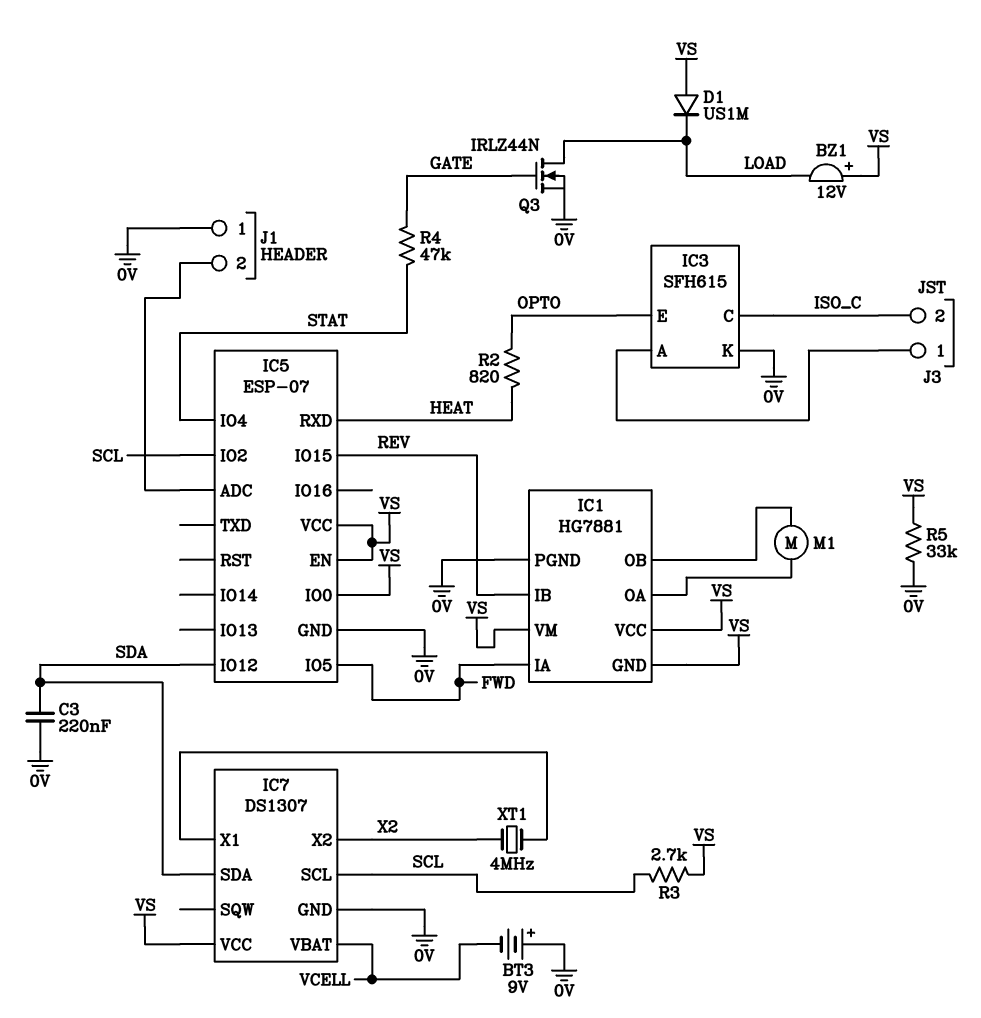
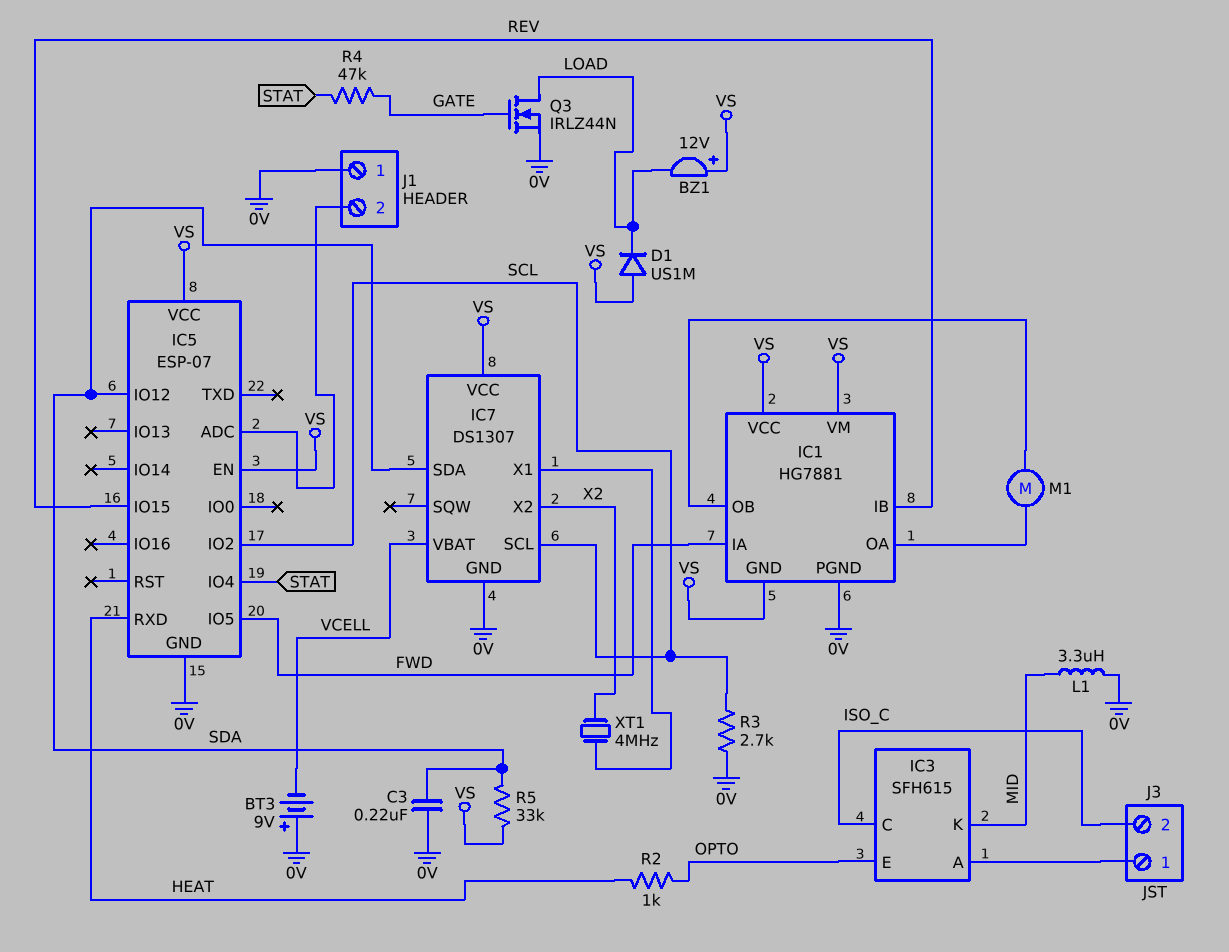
IC3 pin K: 0V -> MID
IC5 pin IO0: VS -> none
L1: none -> 3.3uH (0V, MID)
R2: 820 (HEAT, OPTO) -> 1k (HEAT, OPTO)
R3: 2.7k (SCL, VS) -> 2.7k (0V, SCL)
R5: 33k (0V, VS) -> 33k (SDA, VS)

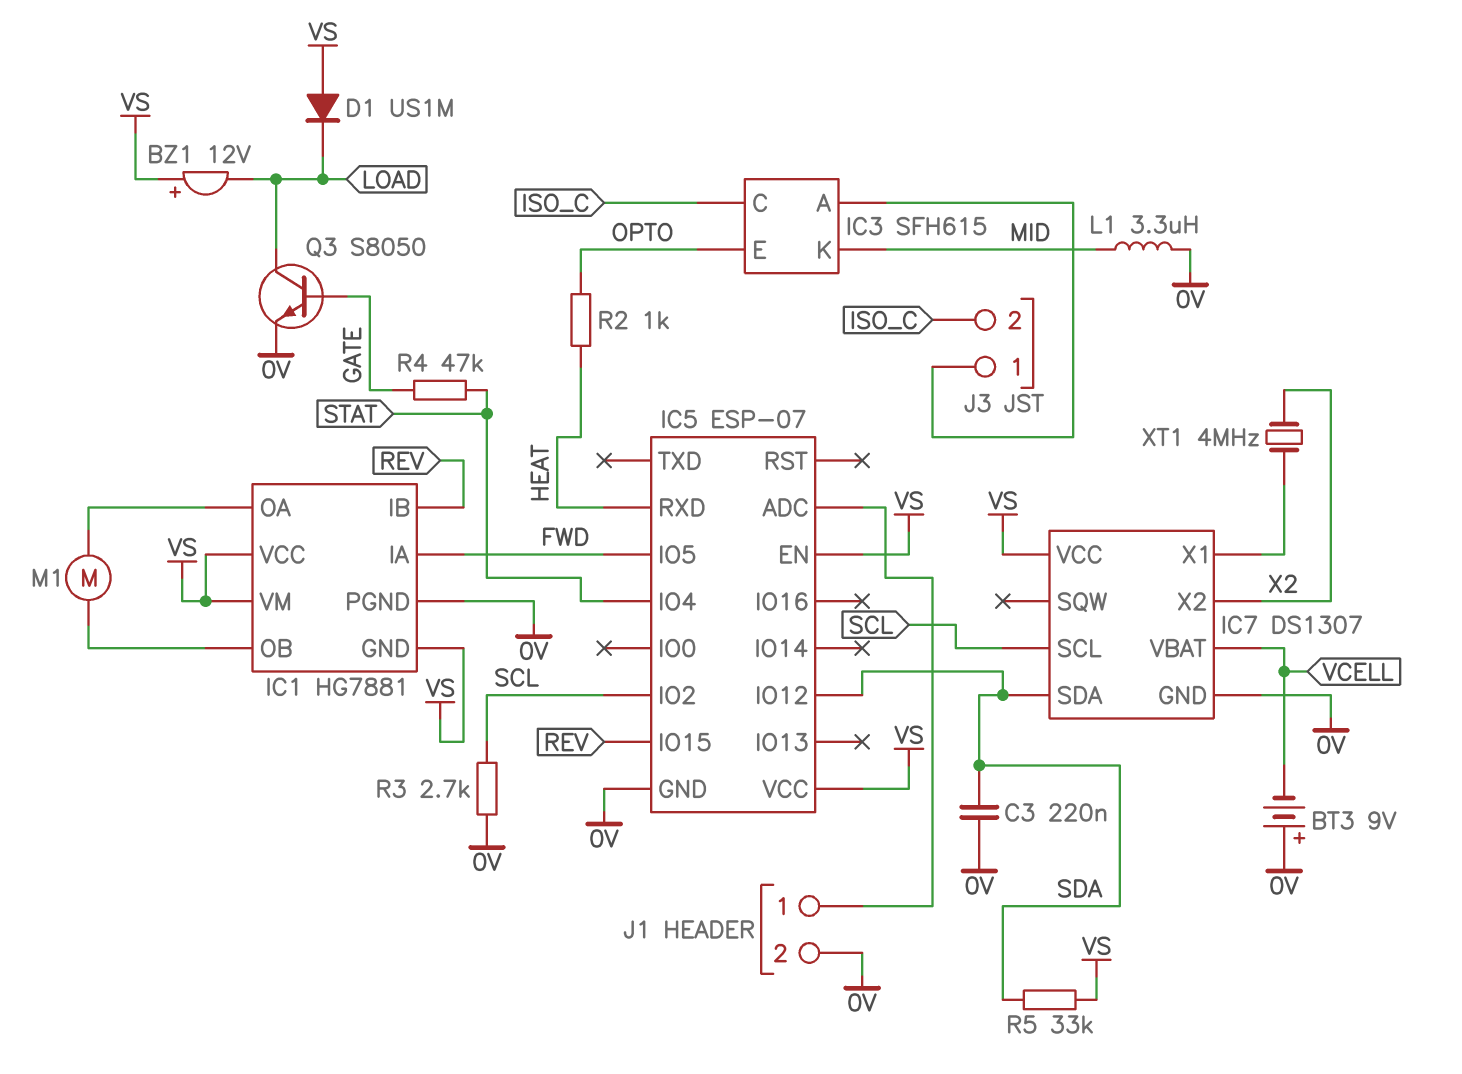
J1 pin 1: 0V -> IC5/ADC
J1 pin 2: IC5/ADC -> 0V
Q3: NMOS IRLZ44N (G GATE, D LOAD, S 0V) -> NPN S8050 (B GATE, C LOAD, E 0V)

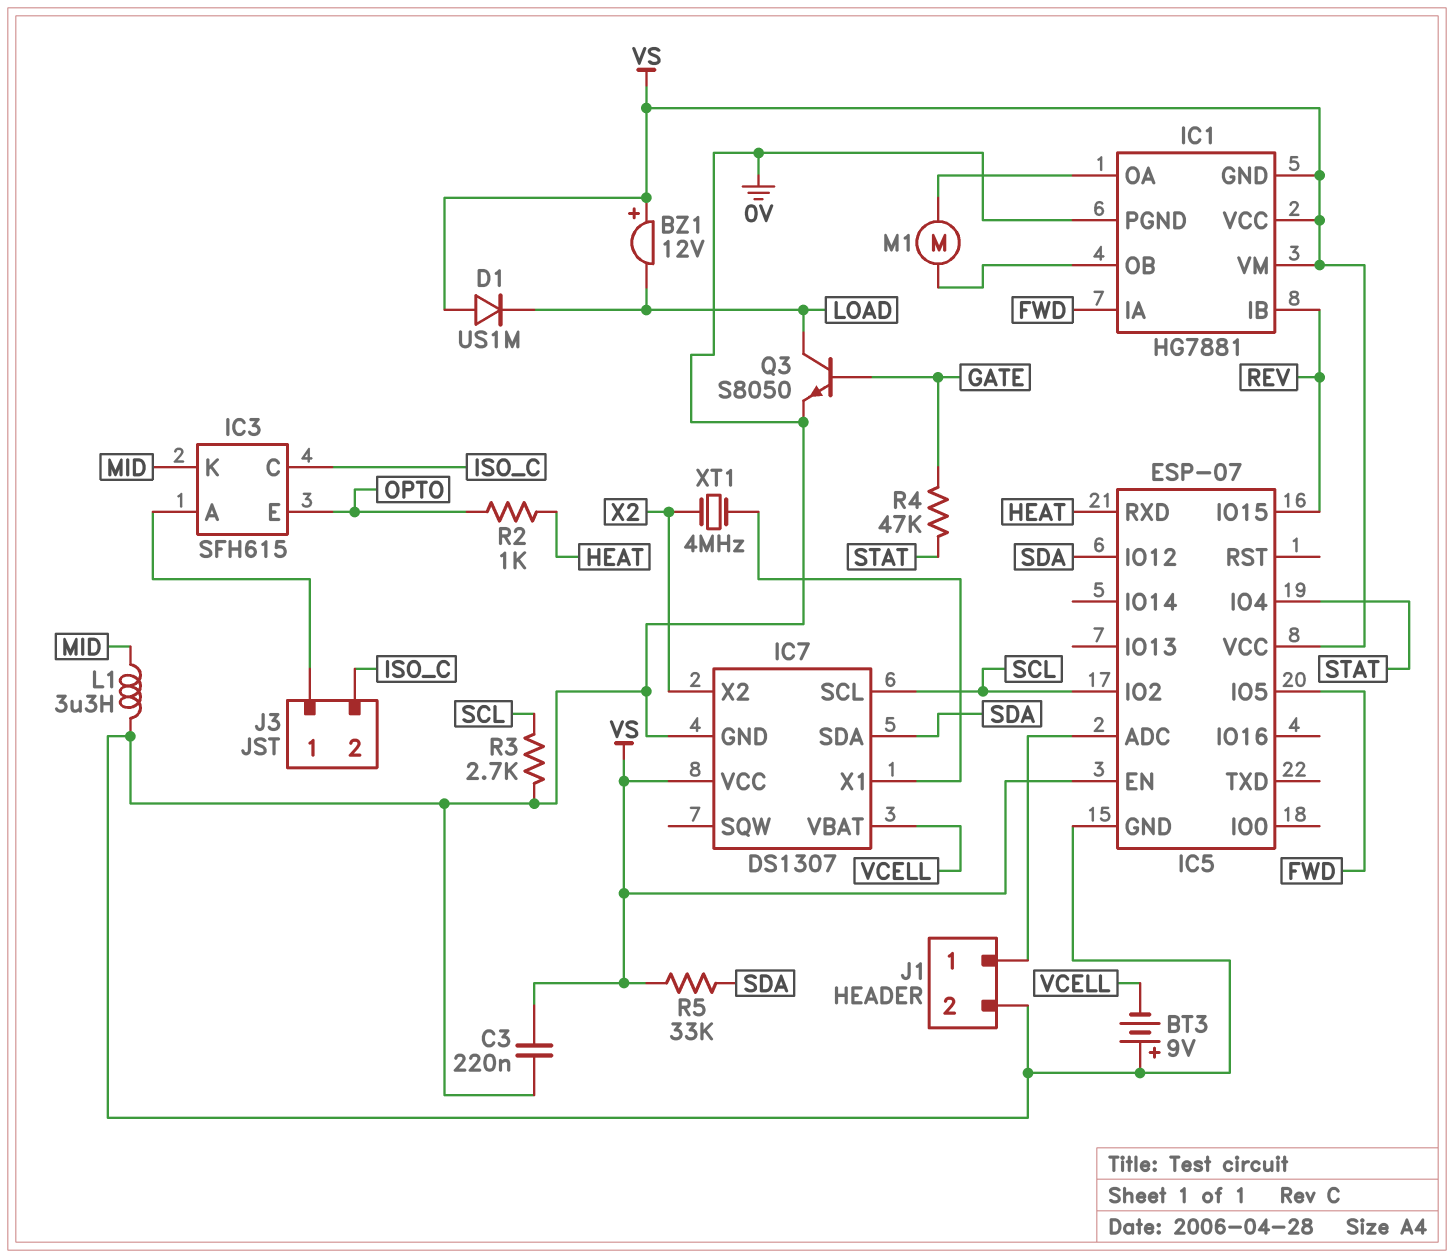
C3: 220nF (0V, SDA) -> 220nF (0V, VS)

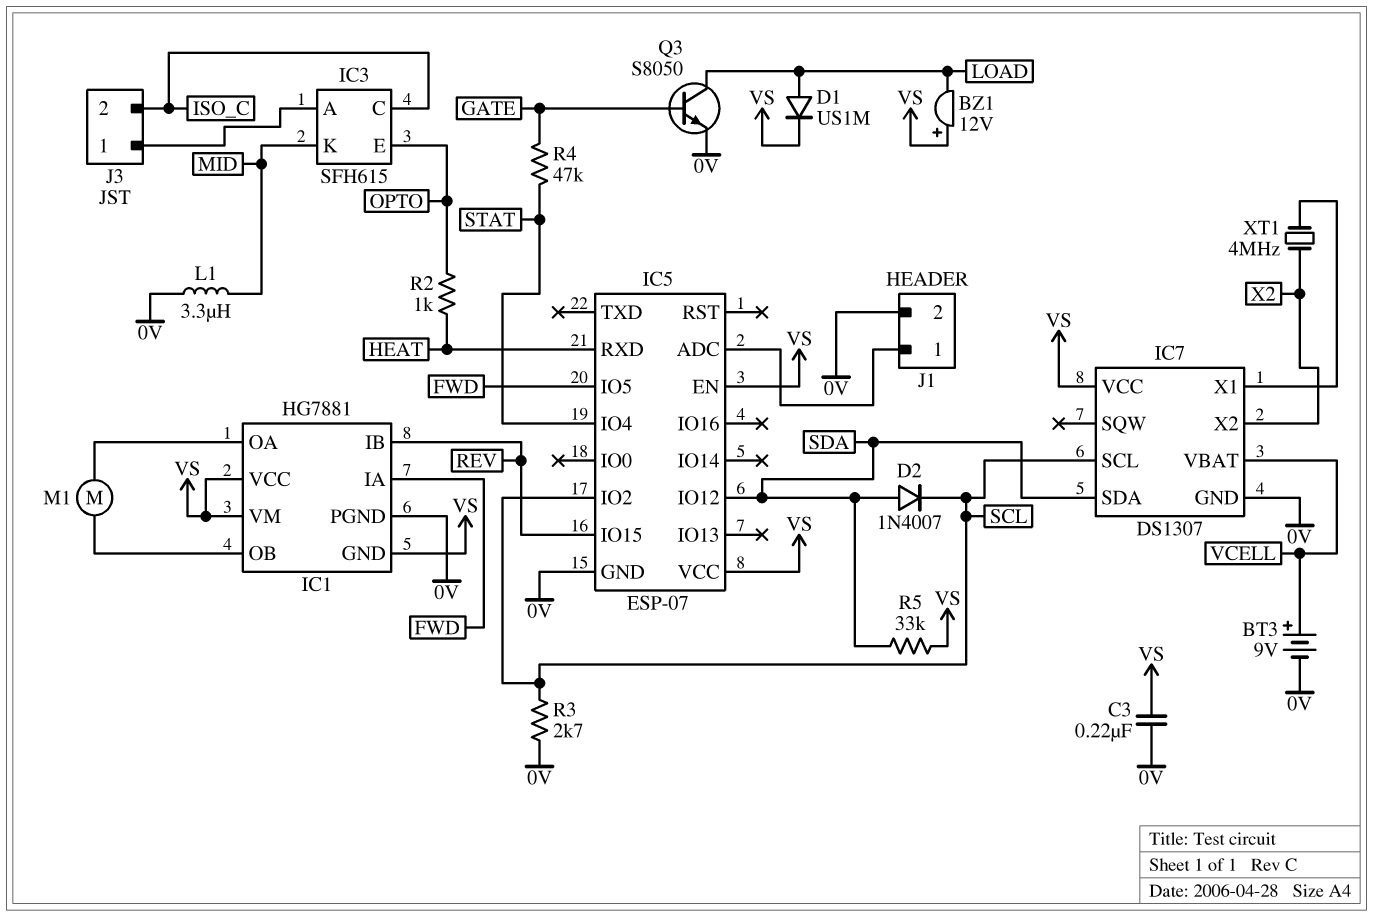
BT3: 9V (plus 0V, minus VCELL) -> 9V (plus VCELL, minus 0V)
D1: diode US1M (A VS, K LOAD) -> diode US1M (A LOAD, K VS)
D2: none -> diode 1N4007 (A SDA, K SCL)

